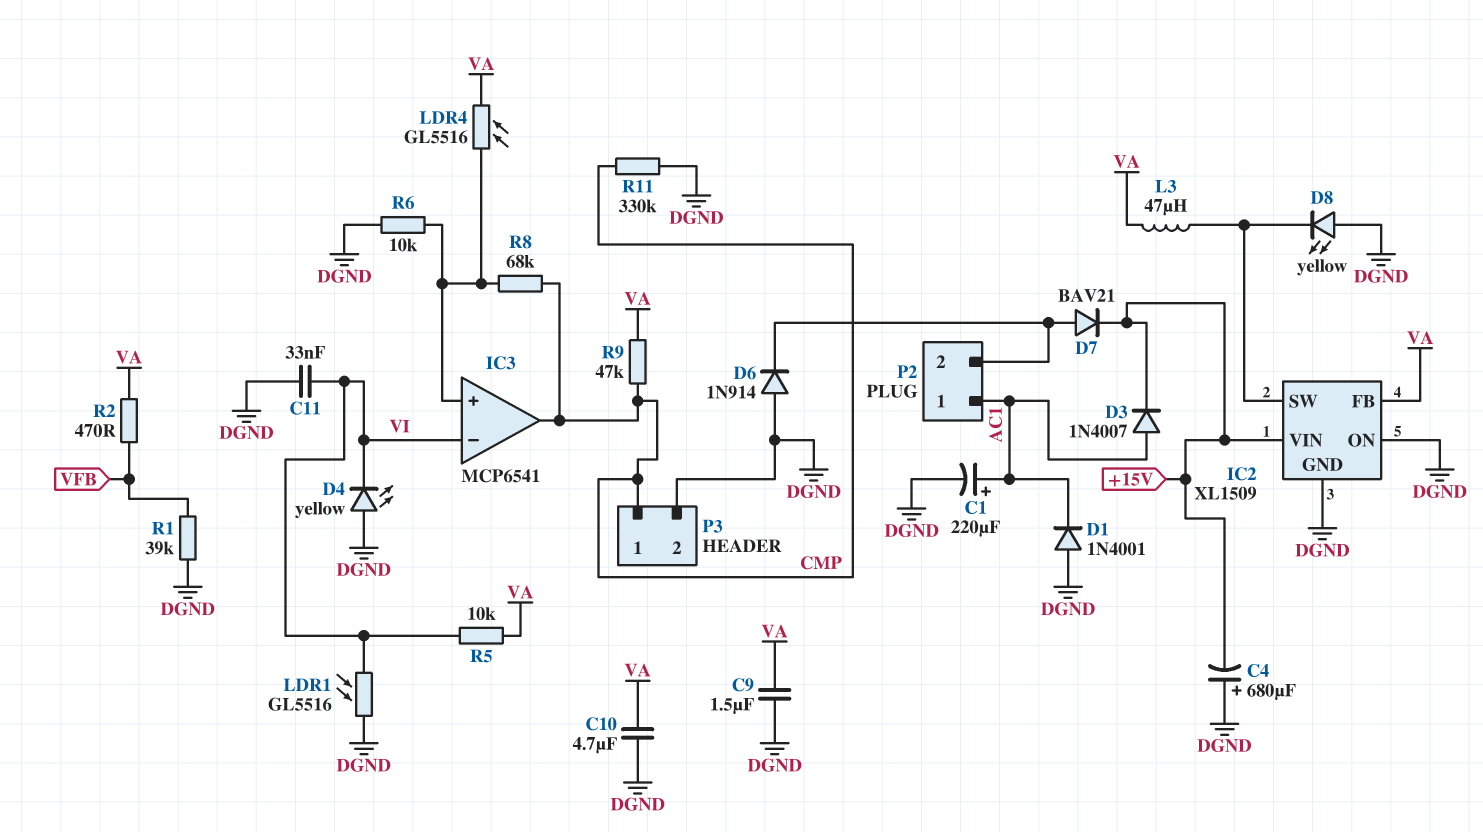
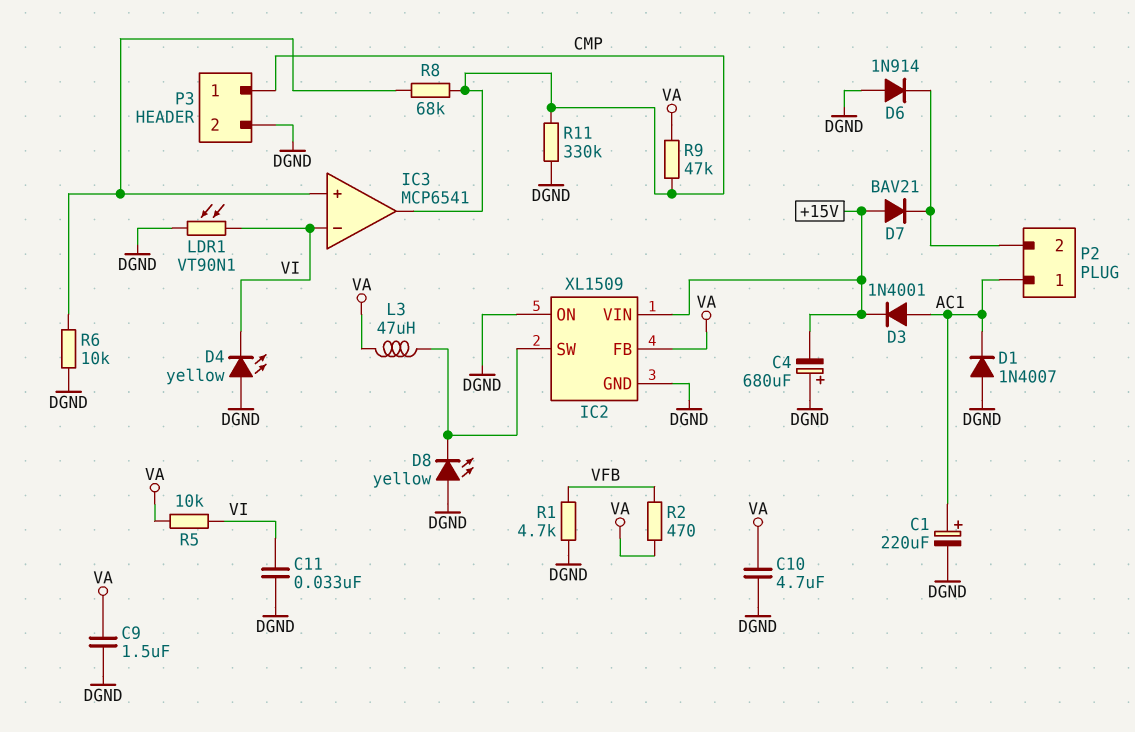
D1: diode 1N4001 (A DGND, K AC1) -> diode 1N4007 (A DGND, K AC1)
D3: diode 1N4007 (A AC1, K +15V) -> diode 1N4001 (A AC1, K +15V)
D7: diode BAV21 (A P2/2, K +15V) -> diode BAV21 (A +15V, K P2/2)
LDR1: GL5516 (DGND, VI) -> VT90N1 (DGND, VI)
LDR4: GL5516 (IC3/in+, VA) -> none
R1: 39k (DGND, VFB) -> 4.7k (DGND, VFB)

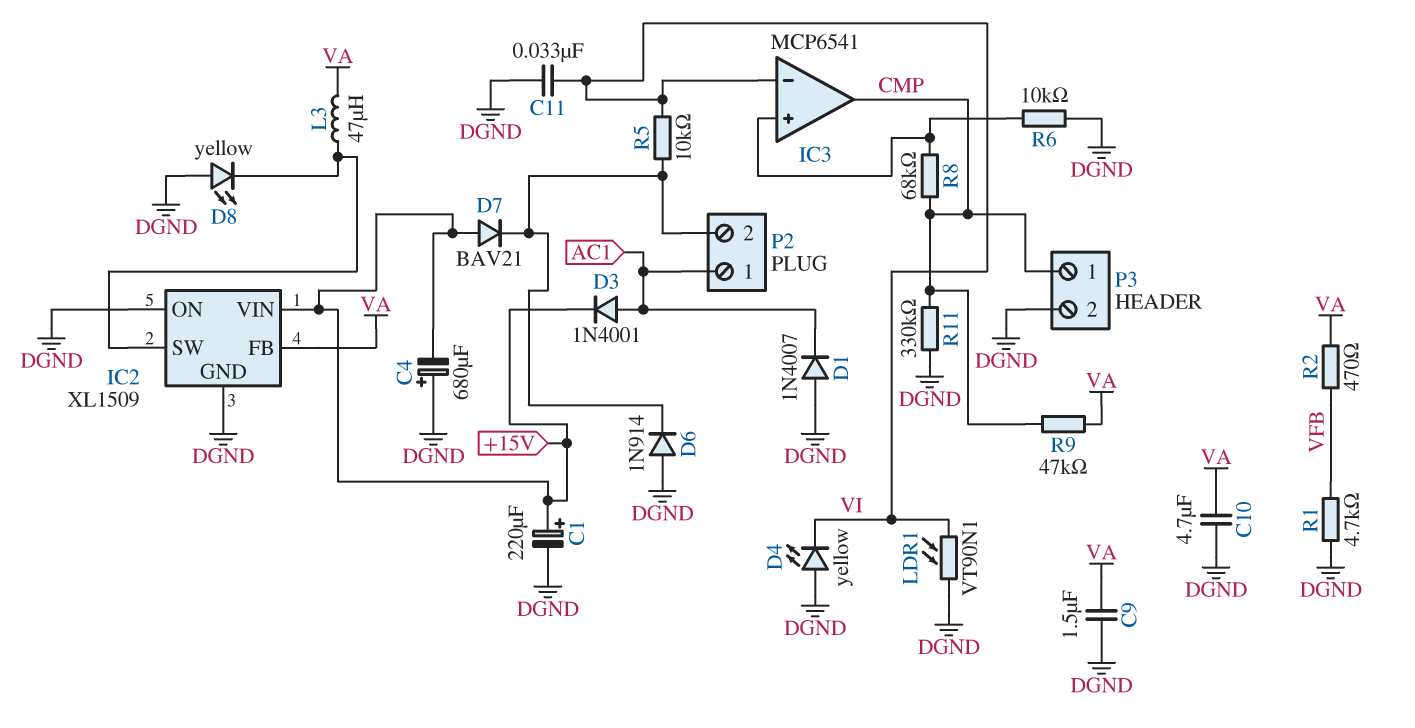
C1: 220uF (plus AC1, minus DGND) -> 220uF (plus +15V, minus DGND)
R5: 10k (VA, VI) -> 10k (P2/2, VI)

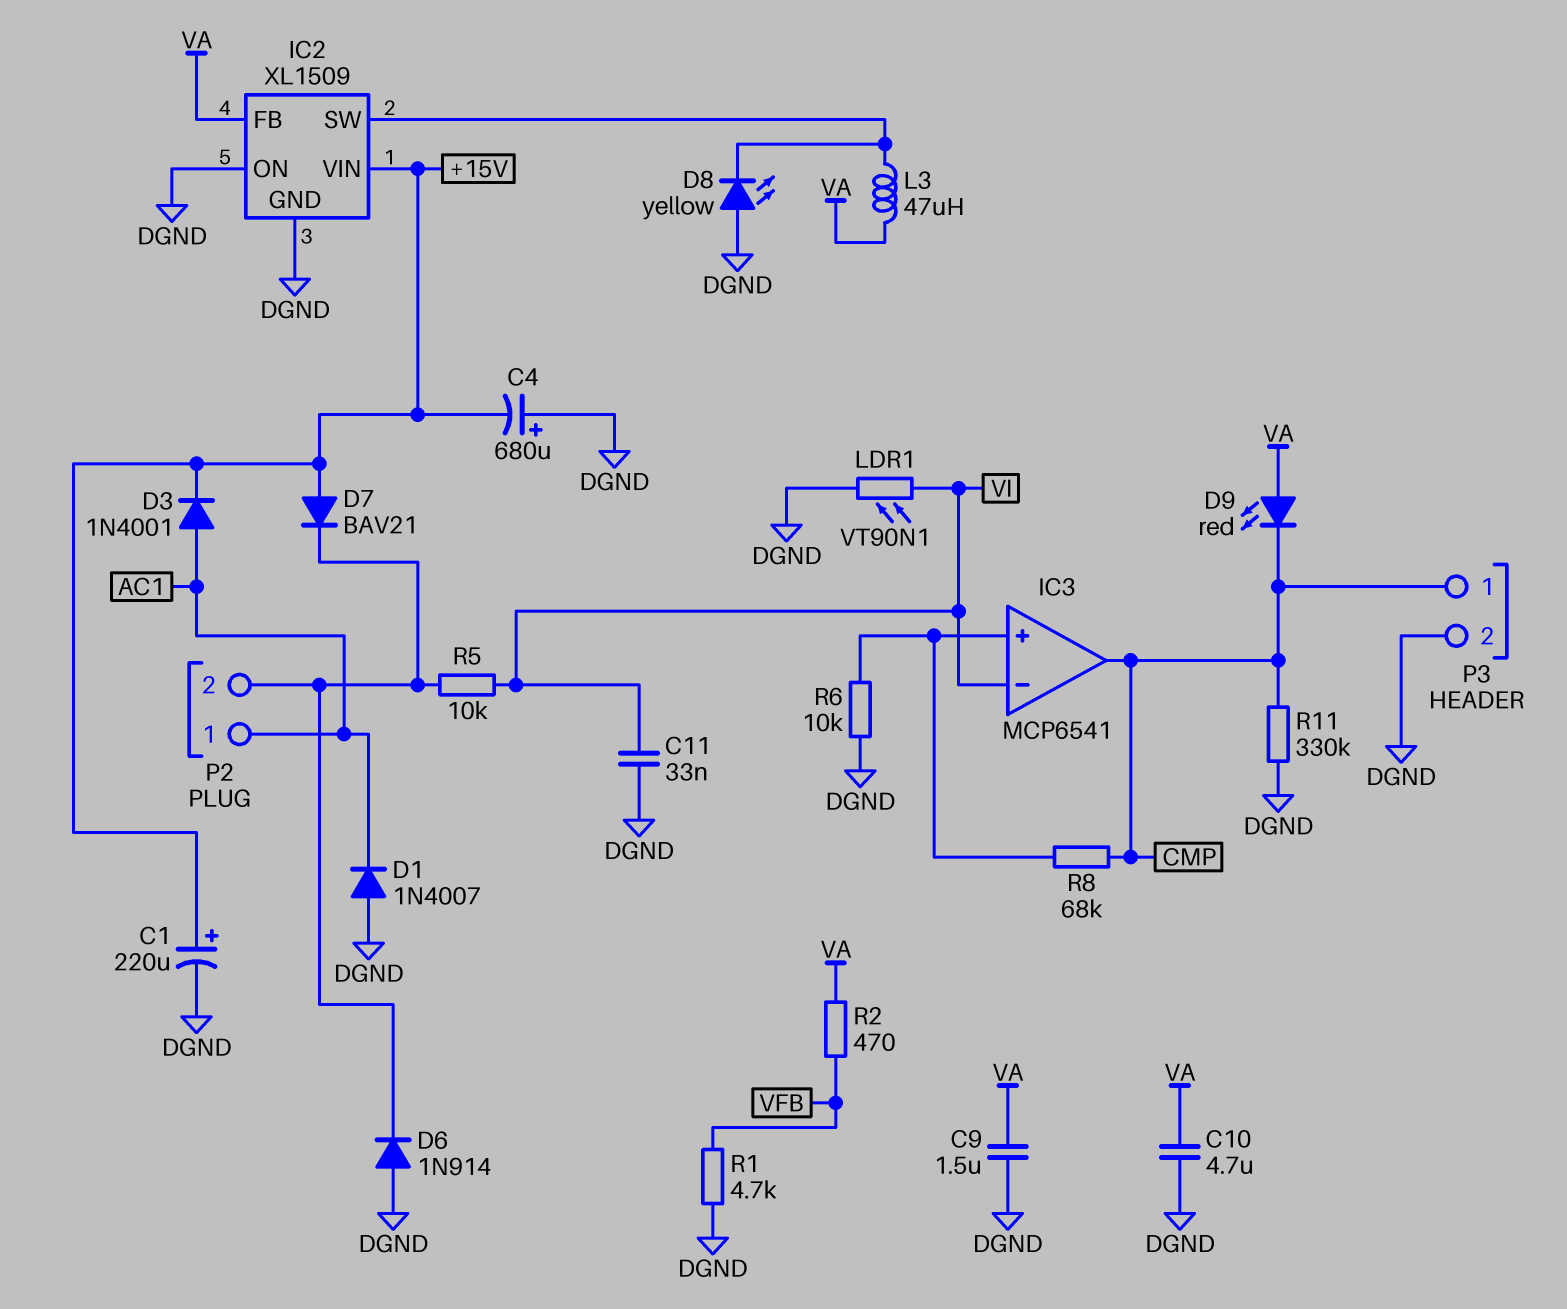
D4: LED yellow (A DGND, K VI) -> none
D9: none -> LED red (A VA, K CMP)
R9: 47k (CMP, VA) -> none

